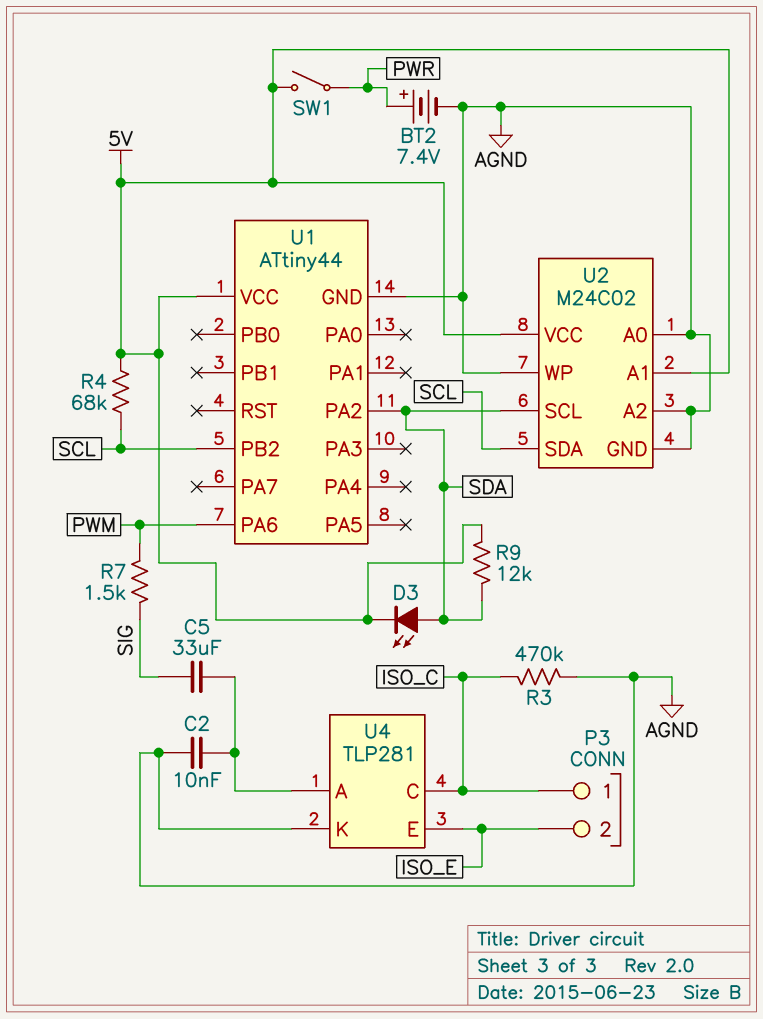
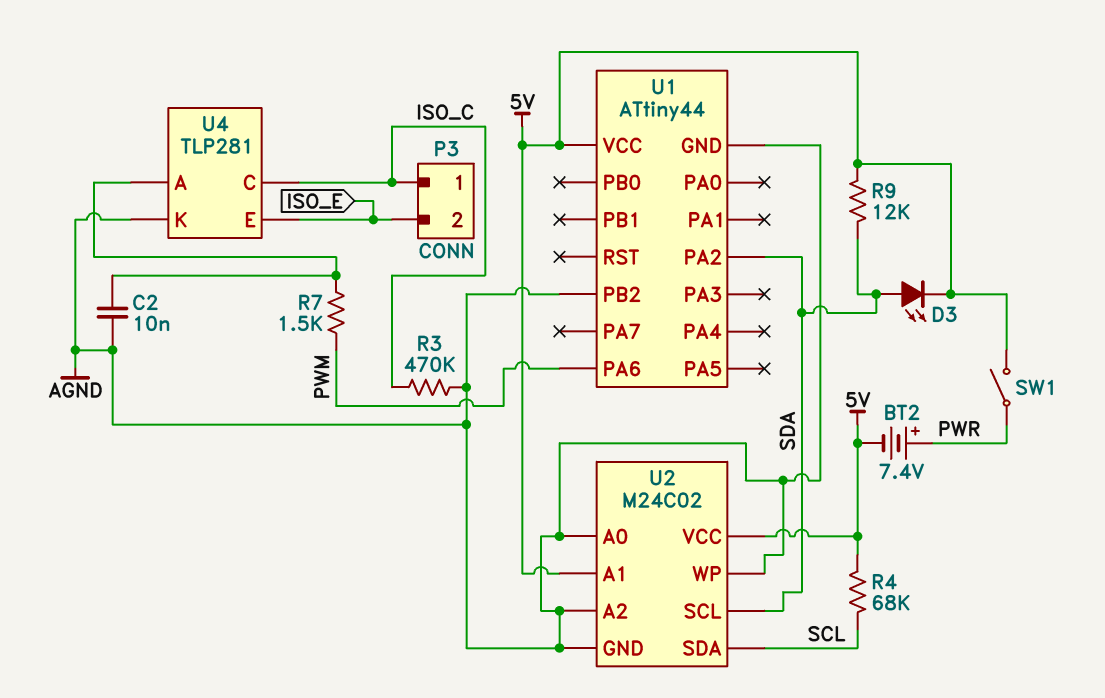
BT2: 7.4V (plus PWR, minus AGND) -> 7.4V (plus PWR, minus 5V)
C5: 33uF (SIG, U4/A) -> none
R7: 1.5k (PWM, SIG) -> 1.5k (PWM, U4/A)
U1 pin PB2: SCL -> AGND

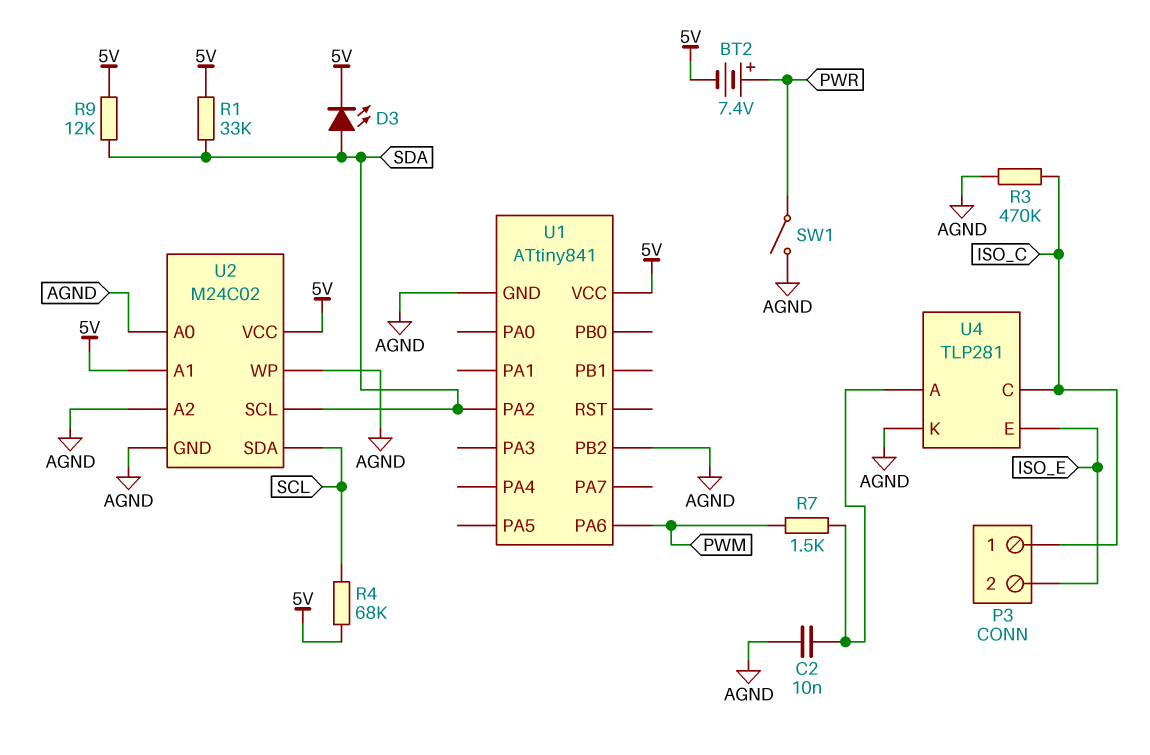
R1: none -> 33k (5V, SDA)
SW1: switch (5V, PWR) -> switch (AGND, PWR)
U1: ATtiny44 -> ATtiny841

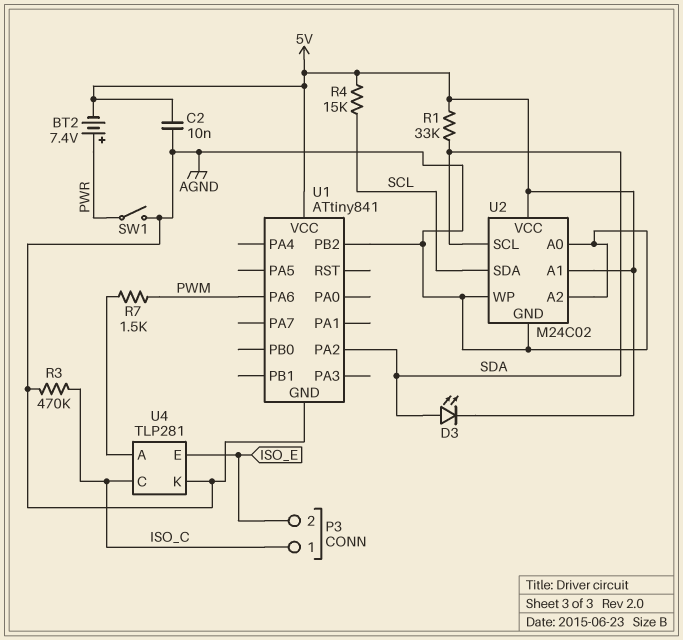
C2: 10nF (AGND, U4/A) -> 10nF (5V, AGND)
R4: 68k (5V, SCL) -> 15k (5V, SCL)
R9: 12k (5V, SDA) -> none

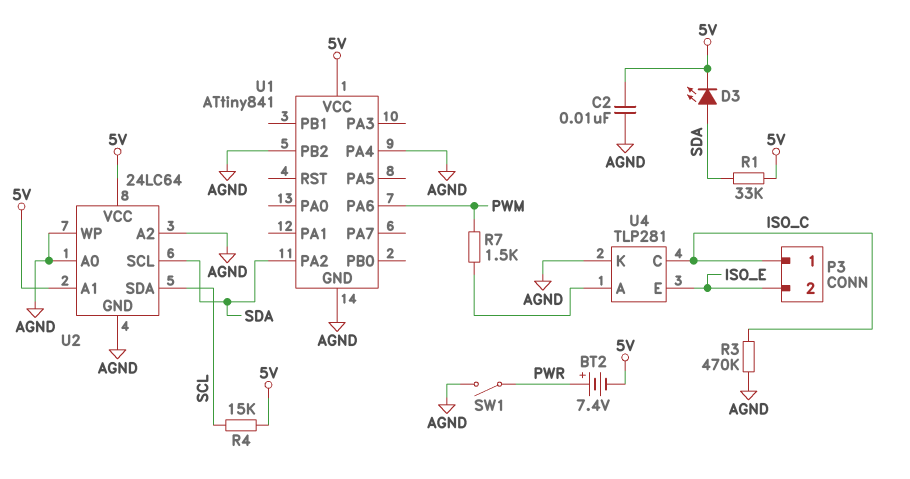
U1 pin PA4: none -> AGND
U2: M24C02 -> 24LC64

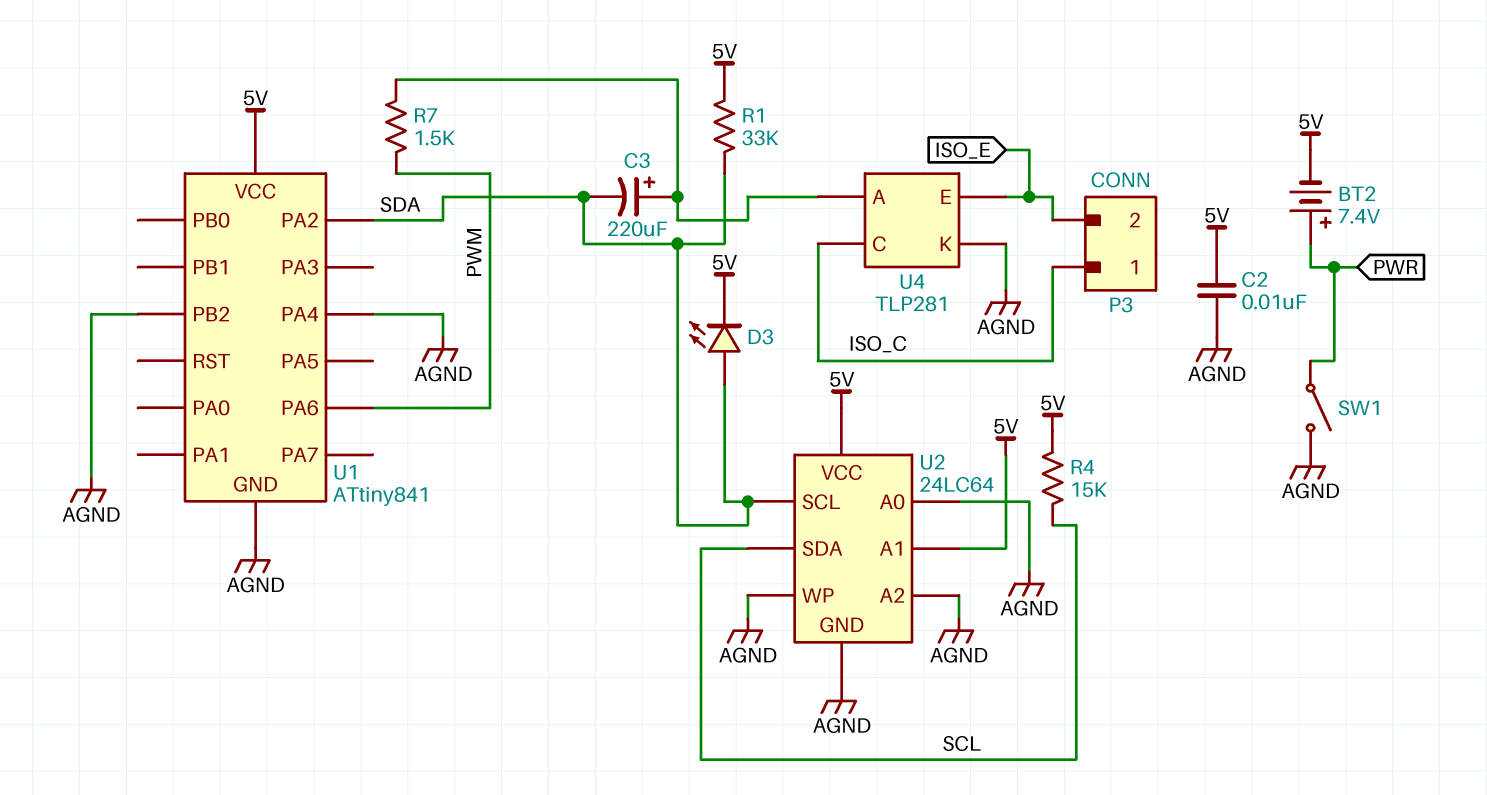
C3: none -> 220uF (plus U4/A, minus SDA)
R3: 470k (AGND, ISO_C) -> none

